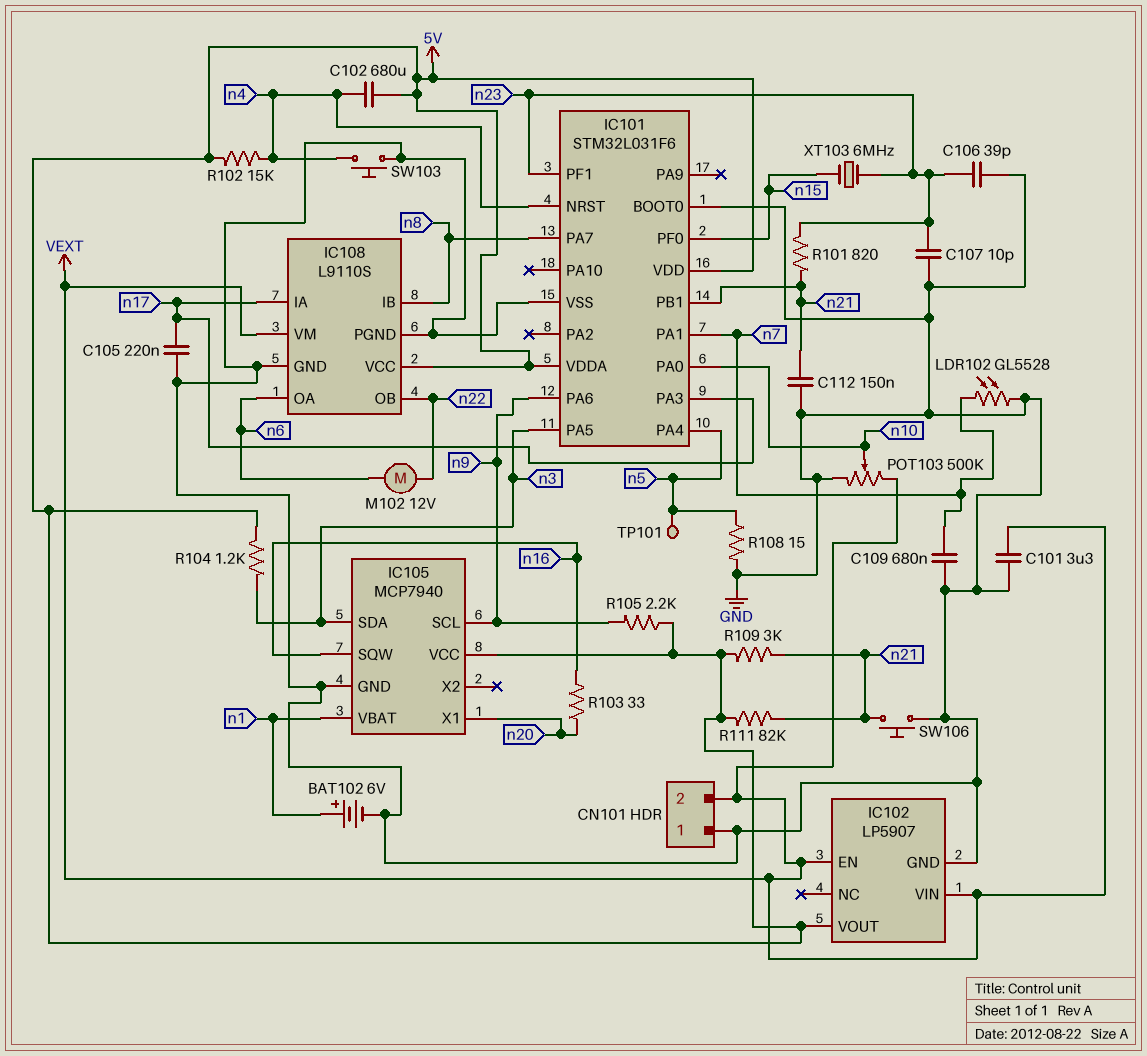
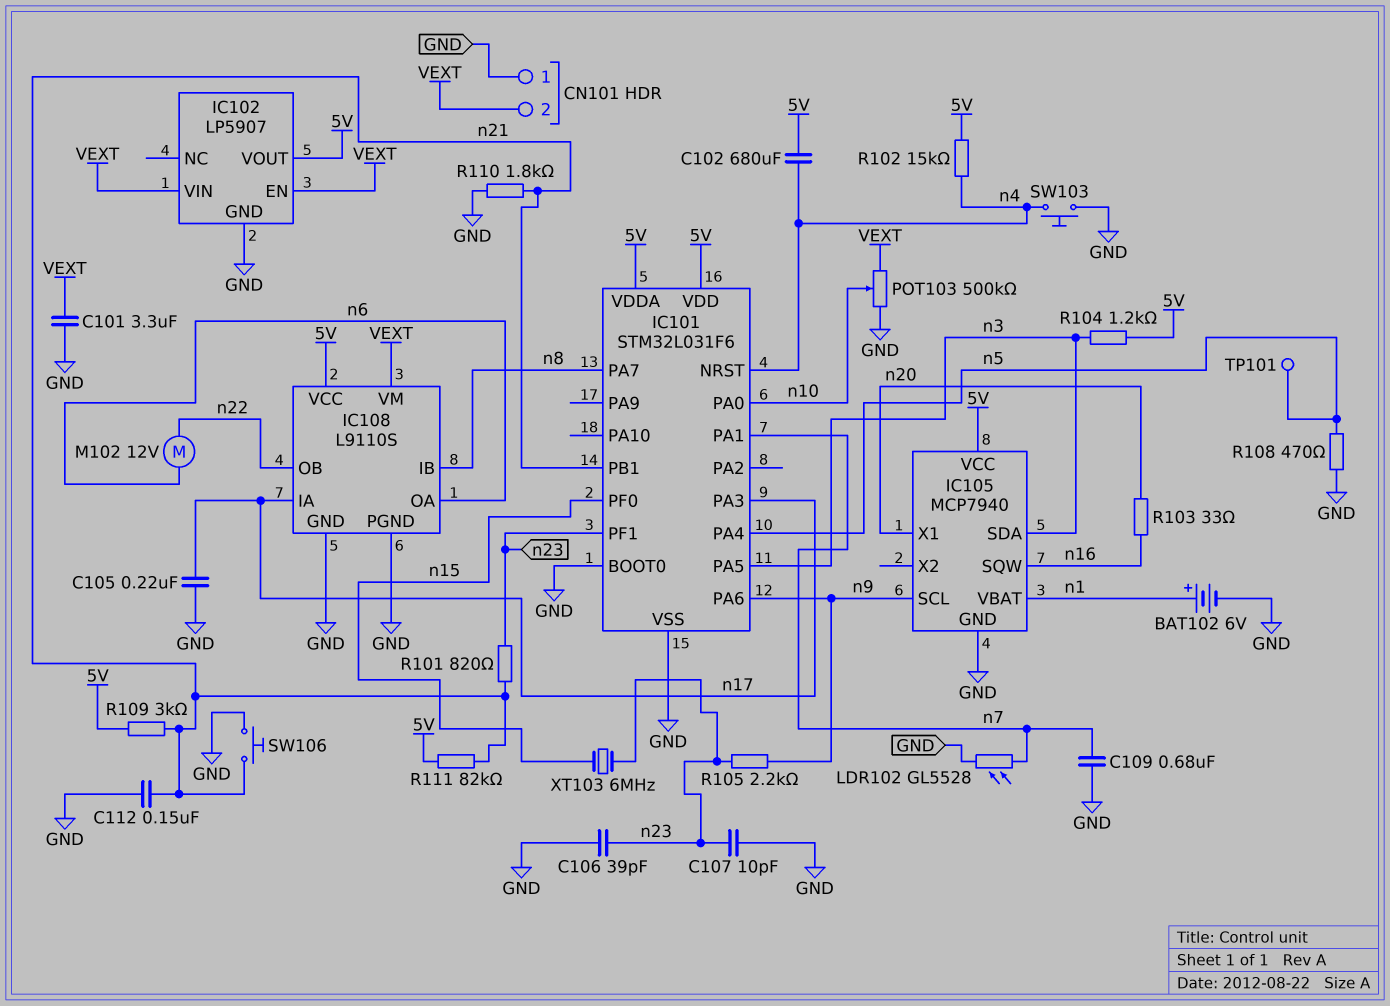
R105: 2.2k (5V, n9) -> 2.2k (n9, n23)
R108: 15 (GND, n5) -> 470 (GND, n5)
R110: none -> 1.8k (GND, n21)

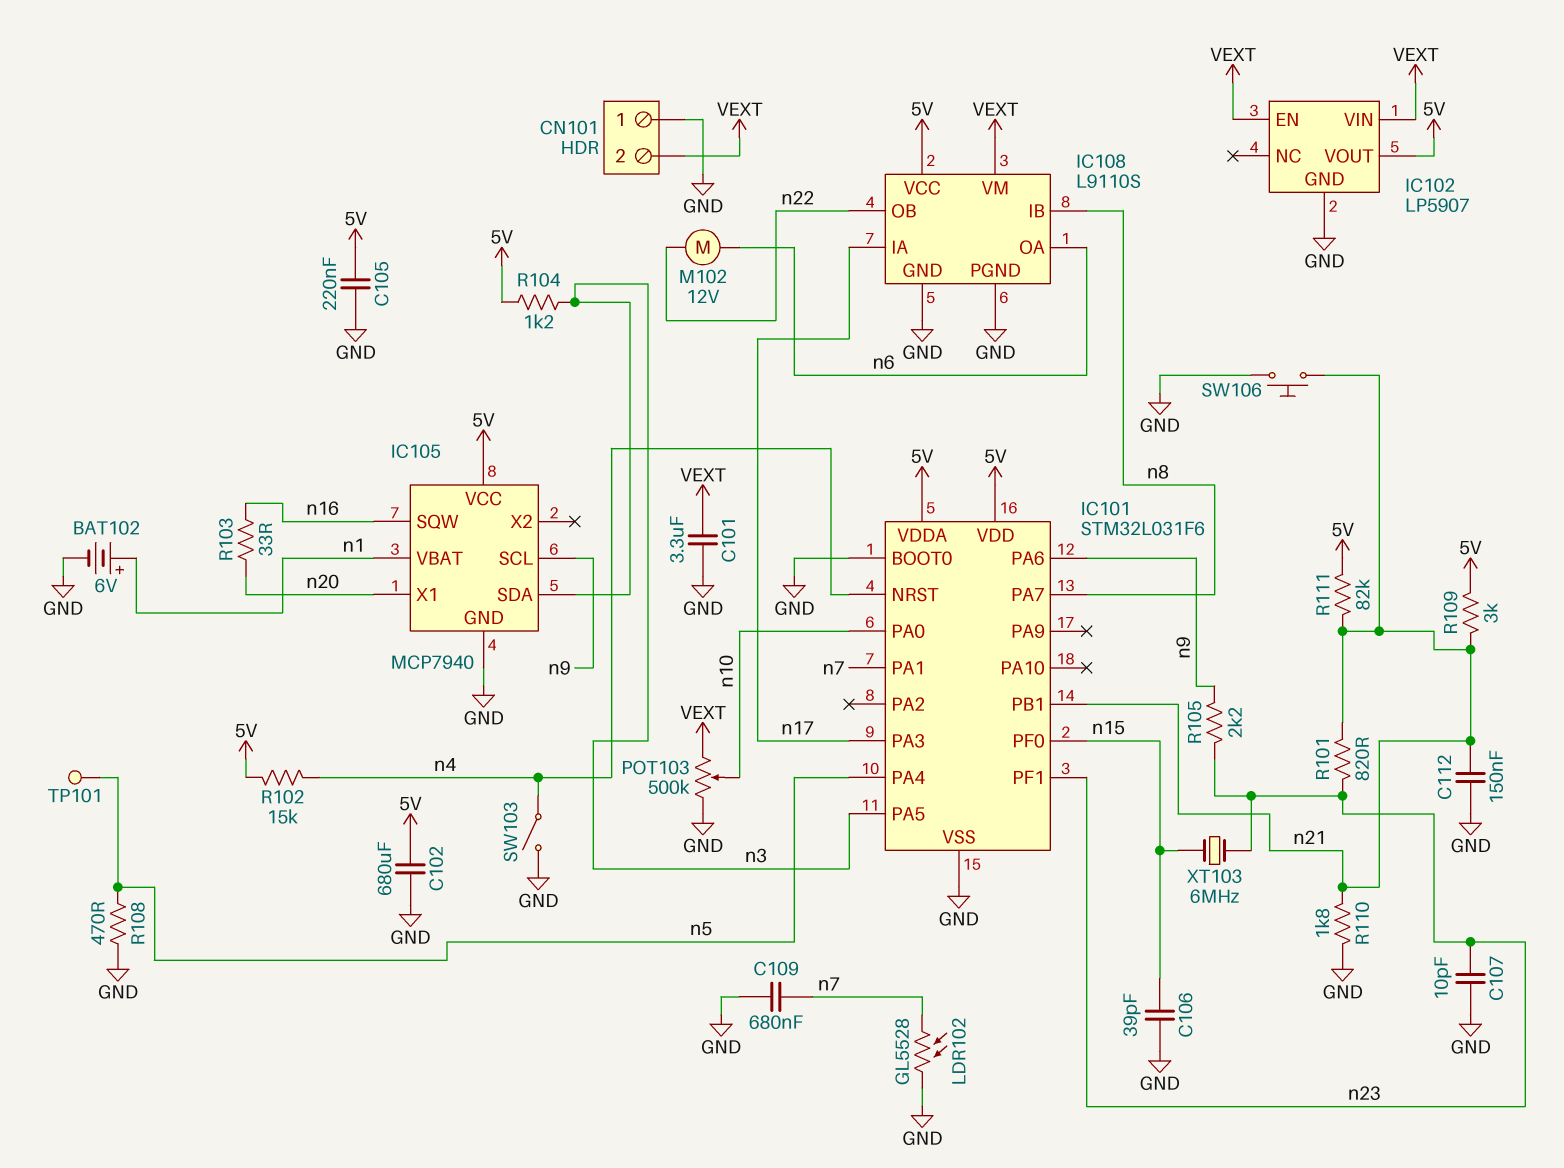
C102: 680uF (5V, n4) -> 680uF (5V, GND)
C105: 220nF (GND, n17) -> 220nF (5V, GND)
C106: 39pF (GND, n23) -> 39pF (GND, n15)
SW103: button (GND, n4) -> switch (GND, n4)

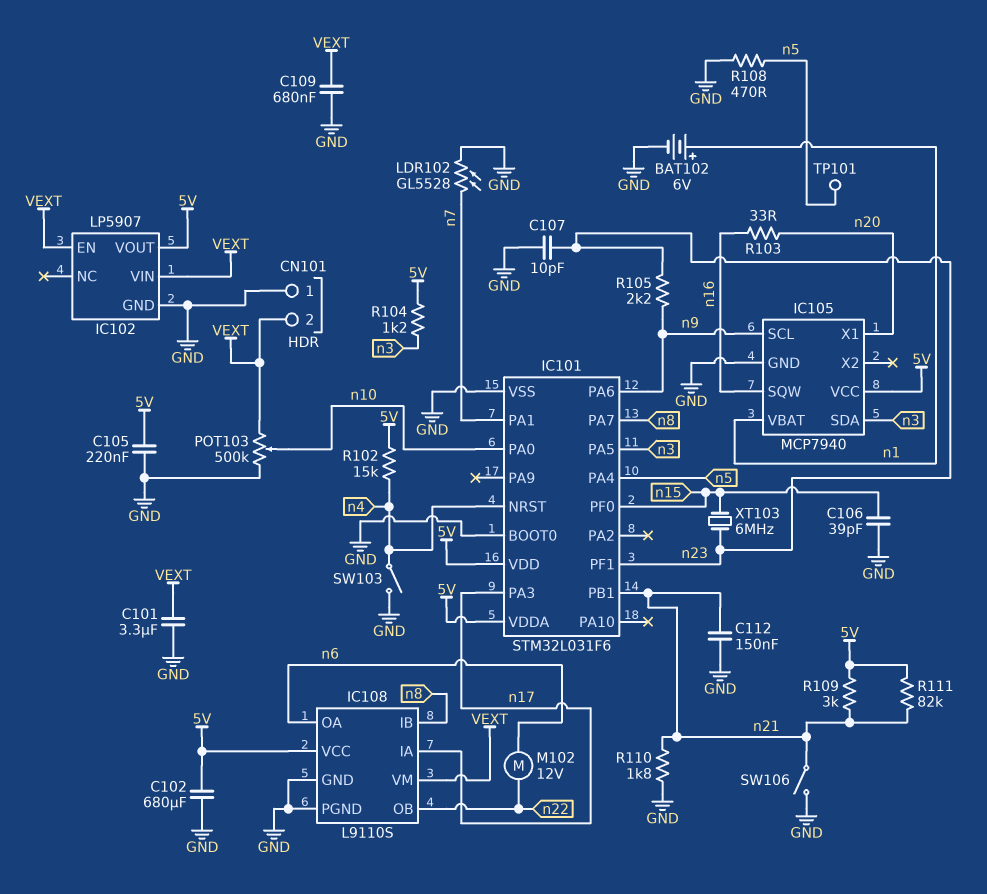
C109: 680nF (GND, n7) -> 680nF (GND, VEXT)
R101: 820 (n21, n23) -> none
SW106: button (GND, n21) -> switch (GND, n21)

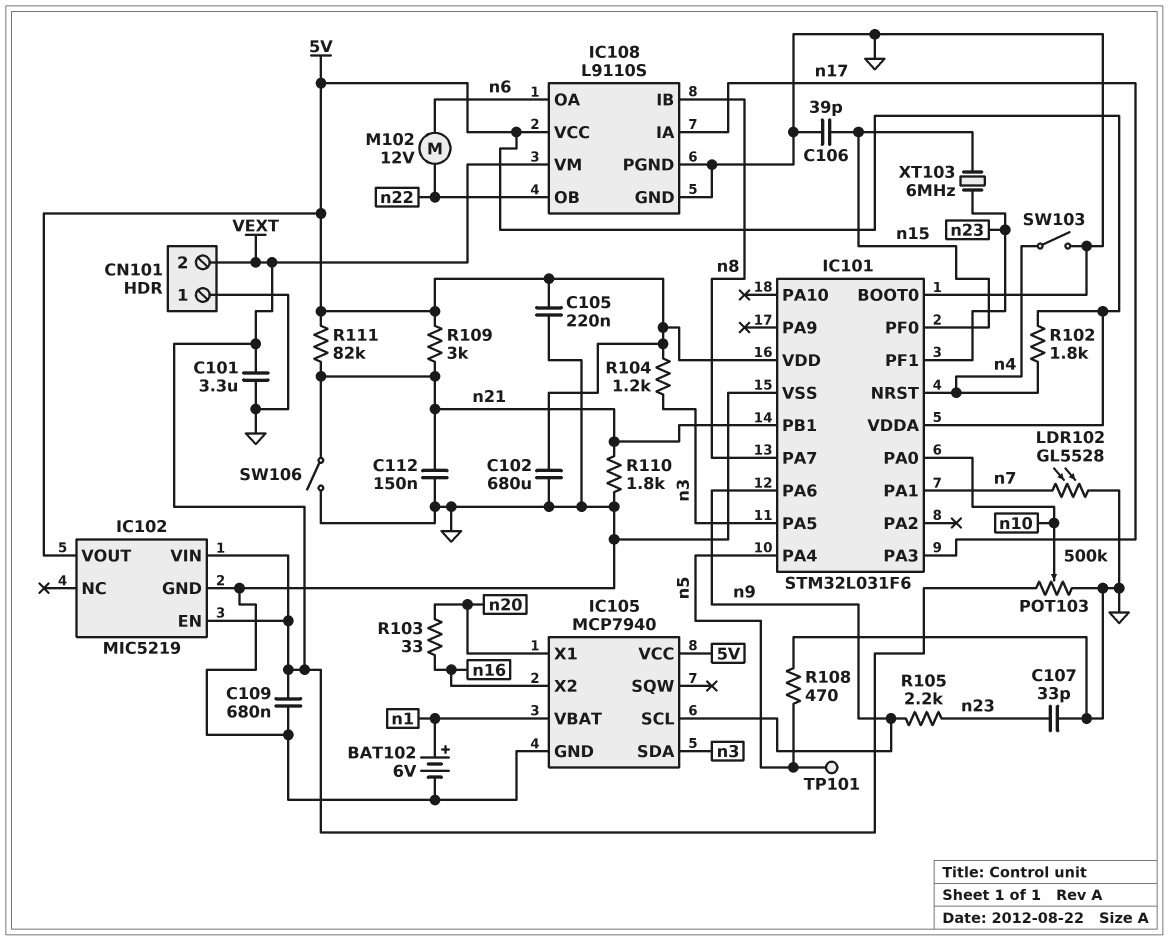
C107: 10pF (GND, n23) -> 33pF (GND, n23)
IC102: LP5907 -> MIC5219
IC105 pin SQW: n16 -> none
IC105 pin X2: none -> n16
R102: 15k (5V, n4) -> 1.8k (5V, n4)

